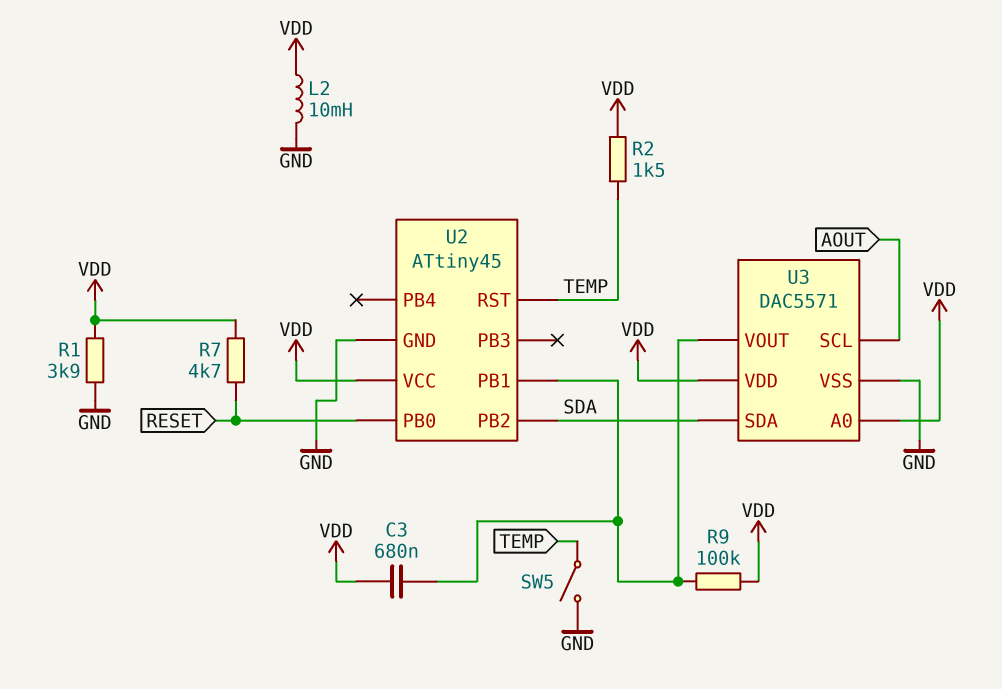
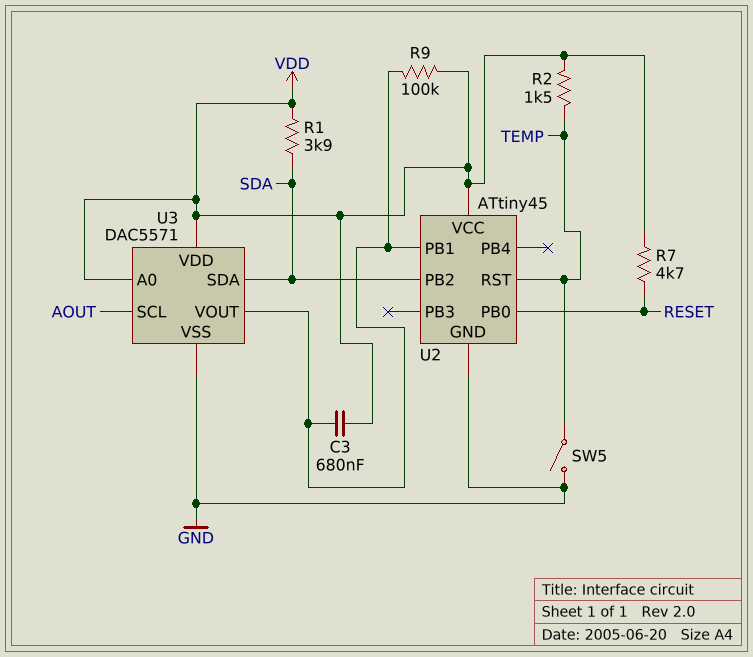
L2: 10mH (GND, VDD) -> none
R1: 3.9k (GND, VDD) -> 3.9k (SDA, VDD)

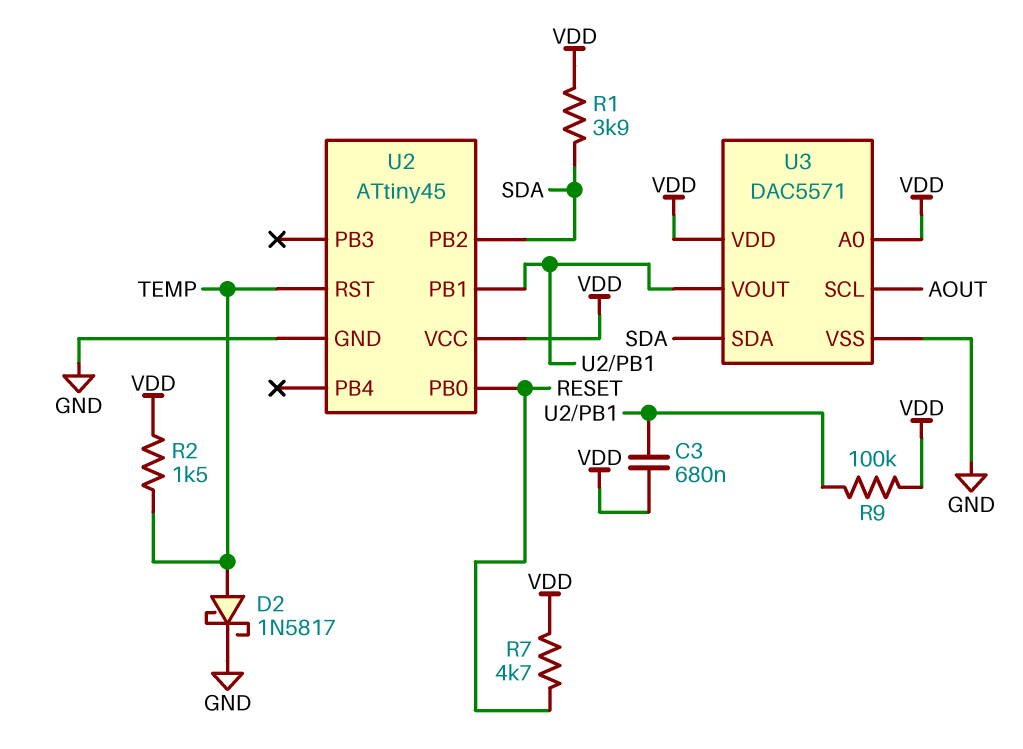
D2: none -> schottky 1N5817 (A TEMP, K GND)
SW5: switch (GND, TEMP) -> none

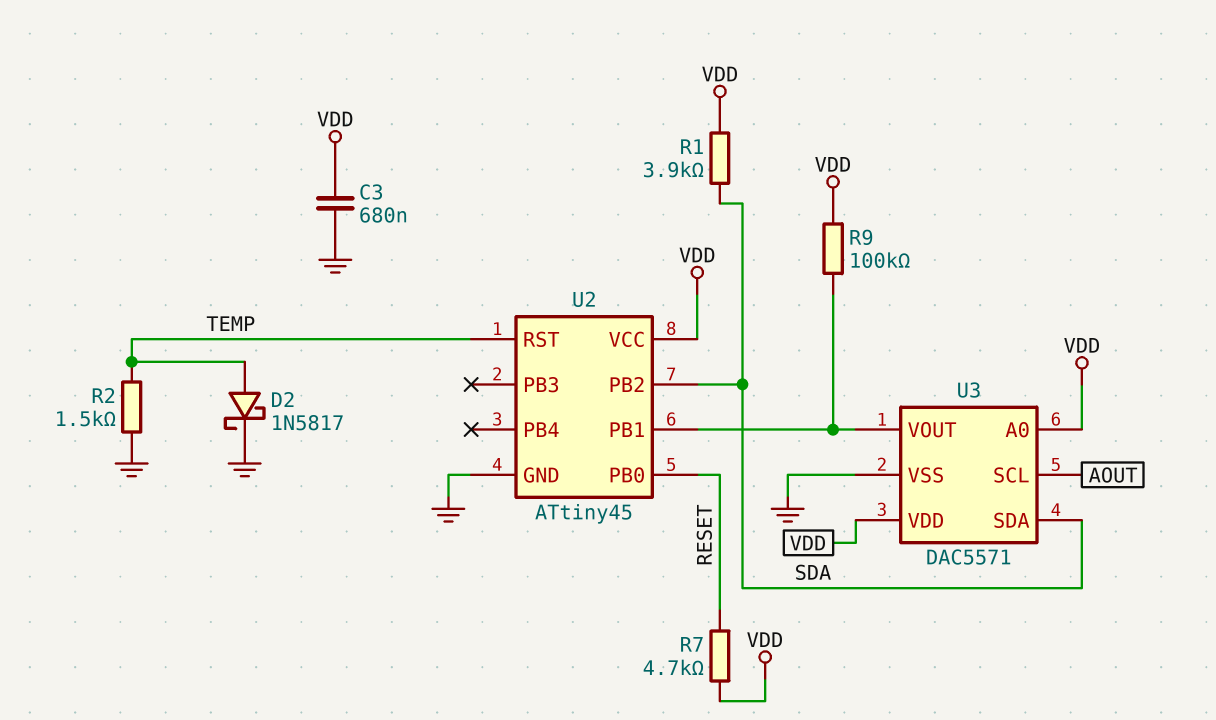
C3: 680nF (U2/PB1, VDD) -> 680nF (GND, VDD)
R2: 1.5k (TEMP, VDD) -> 1.5k (GND, TEMP)

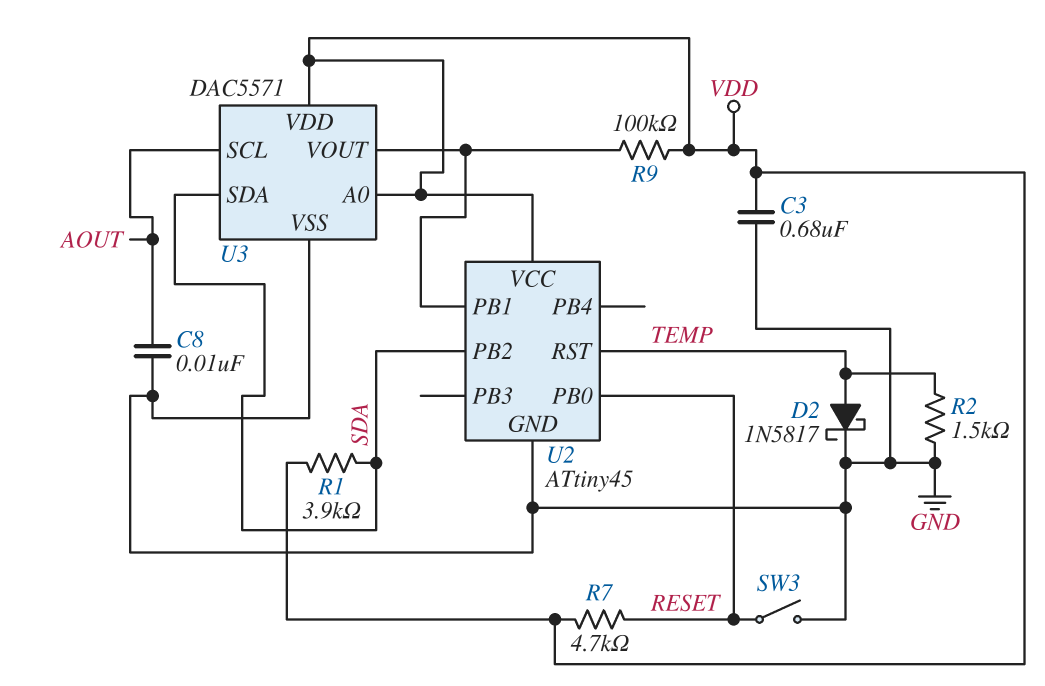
C8: none -> 10nF (AOUT, GND)
SW3: none -> switch (GND, RESET)

